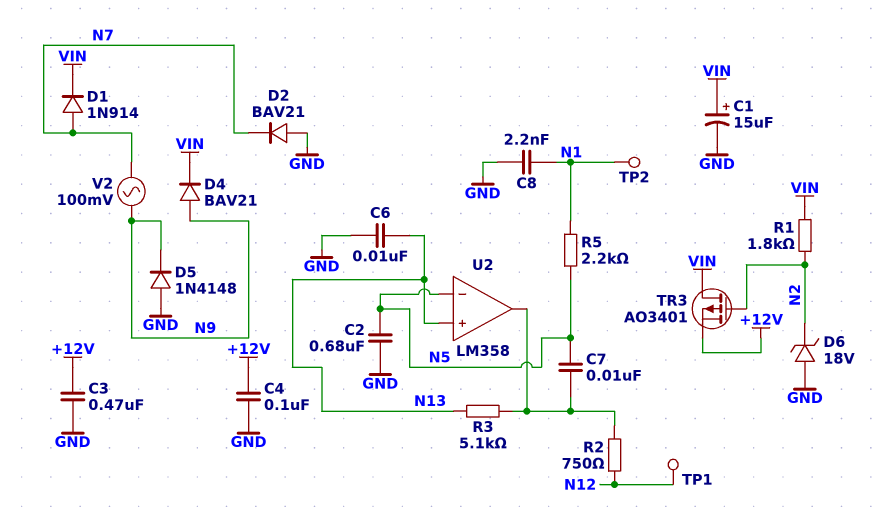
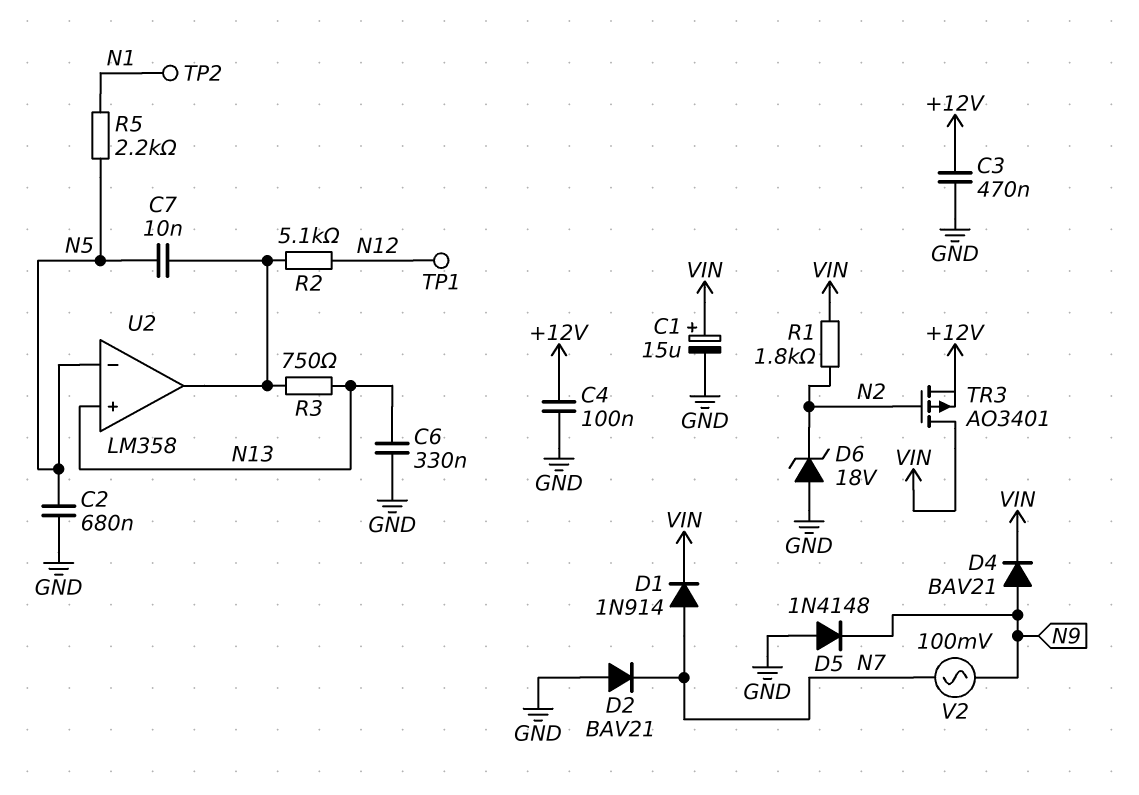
C6: 10nF (GND, N13) -> 330nF (GND, N13)
C8: 2.2nF (GND, N1) -> none
R2: 750 (N12, U2/out) -> 5.1k (N12, U2/out)
R3: 5.1k (N13, U2/out) -> 750 (N13, U2/out)

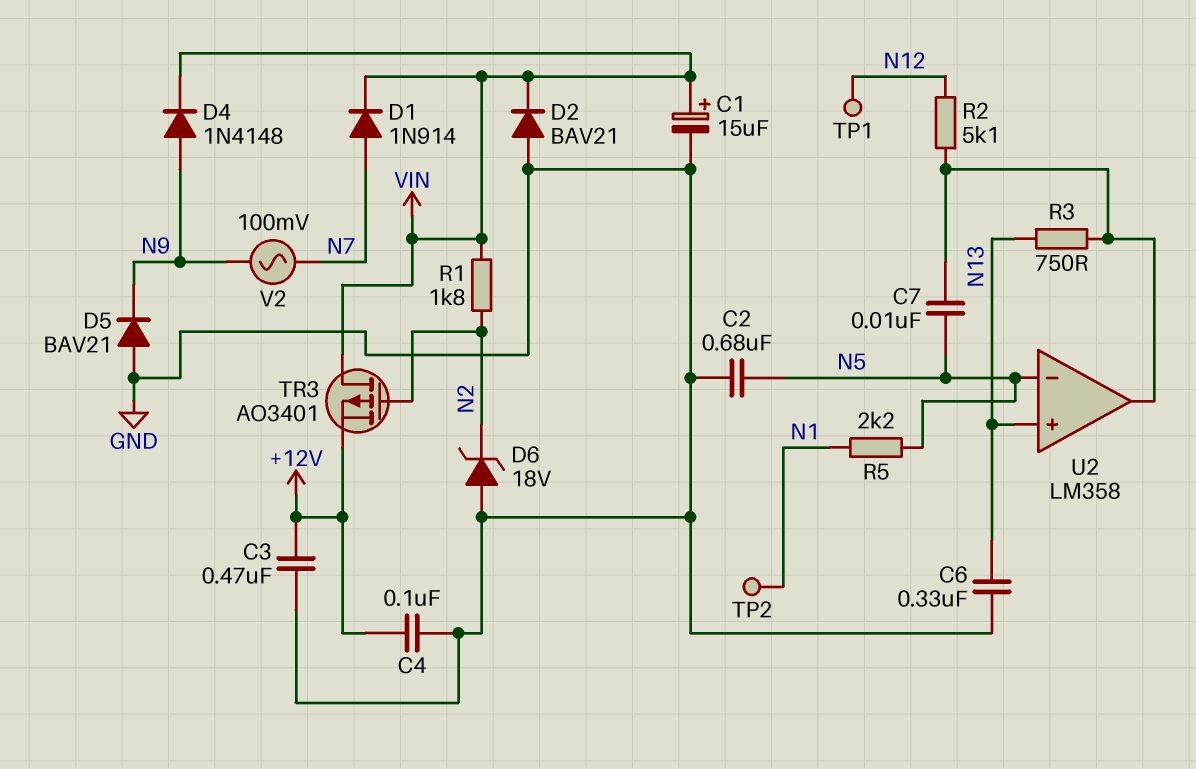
D2: diode BAV21 (A GND, K N7) -> diode BAV21 (A GND, K VIN)
D4: diode BAV21 (A N9, K VIN) -> diode 1N4148 (A N9, K VIN)
D5: diode 1N4148 (A GND, K N9) -> diode BAV21 (A GND, K N9)

